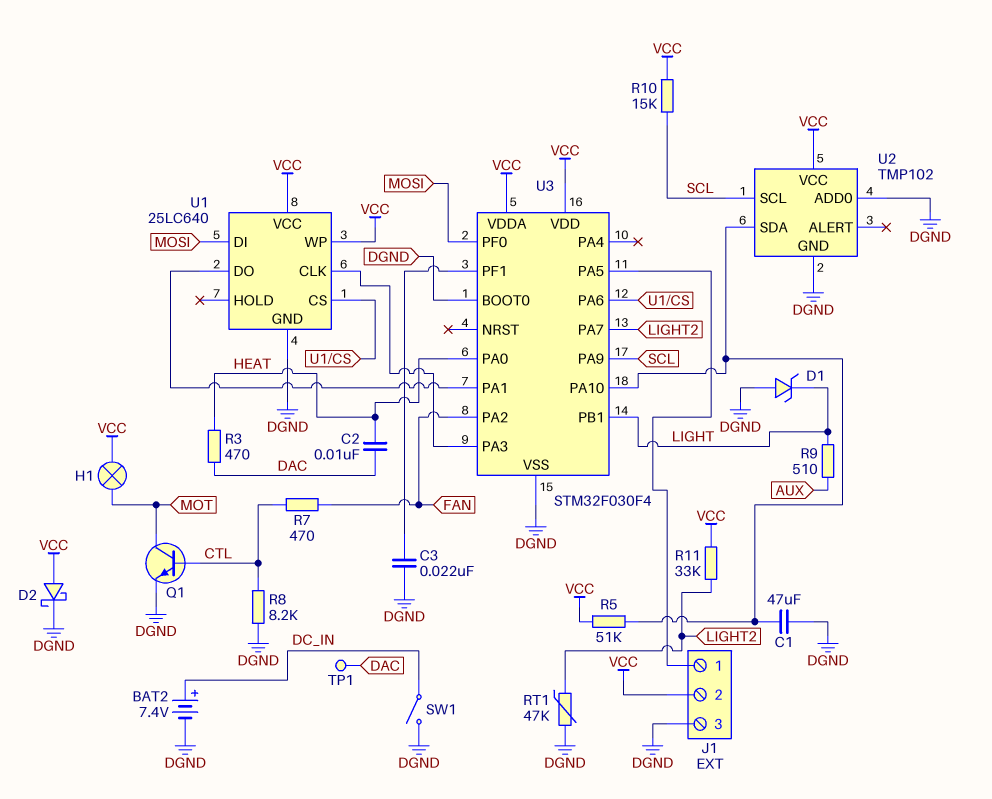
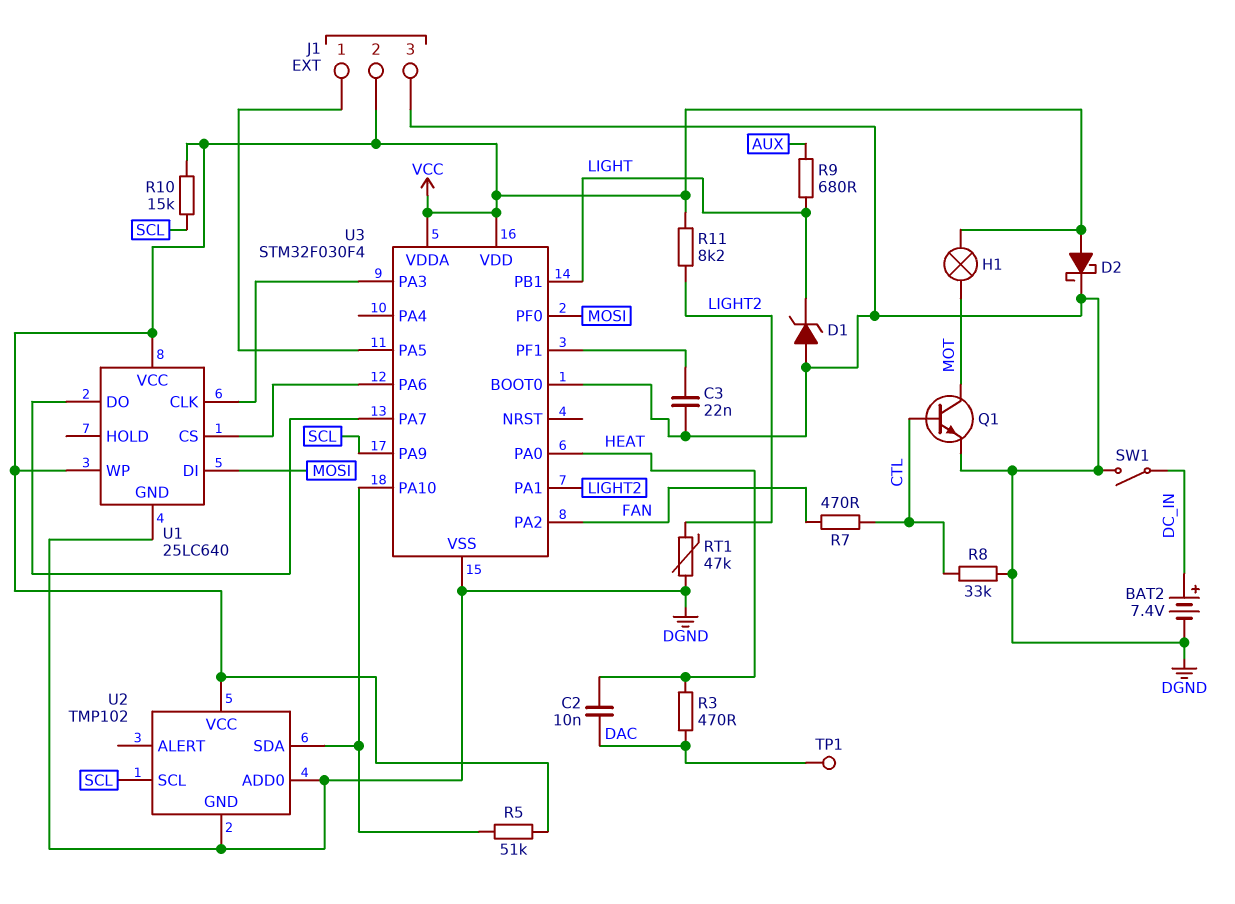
C1: 47uF (DGND, U2/SDA) -> none
R8: 8.2k (CTL, DGND) -> 33k (CTL, DGND)
R9: 510 (AUX, LIGHT) -> 680 (AUX, LIGHT)
R11: 33k (LIGHT2, VCC) -> 8.2k (LIGHT2, VCC)
U3 pin PA1: U1/DO -> LIGHT2
U3 pin PA7: LIGHT2 -> U1/DO

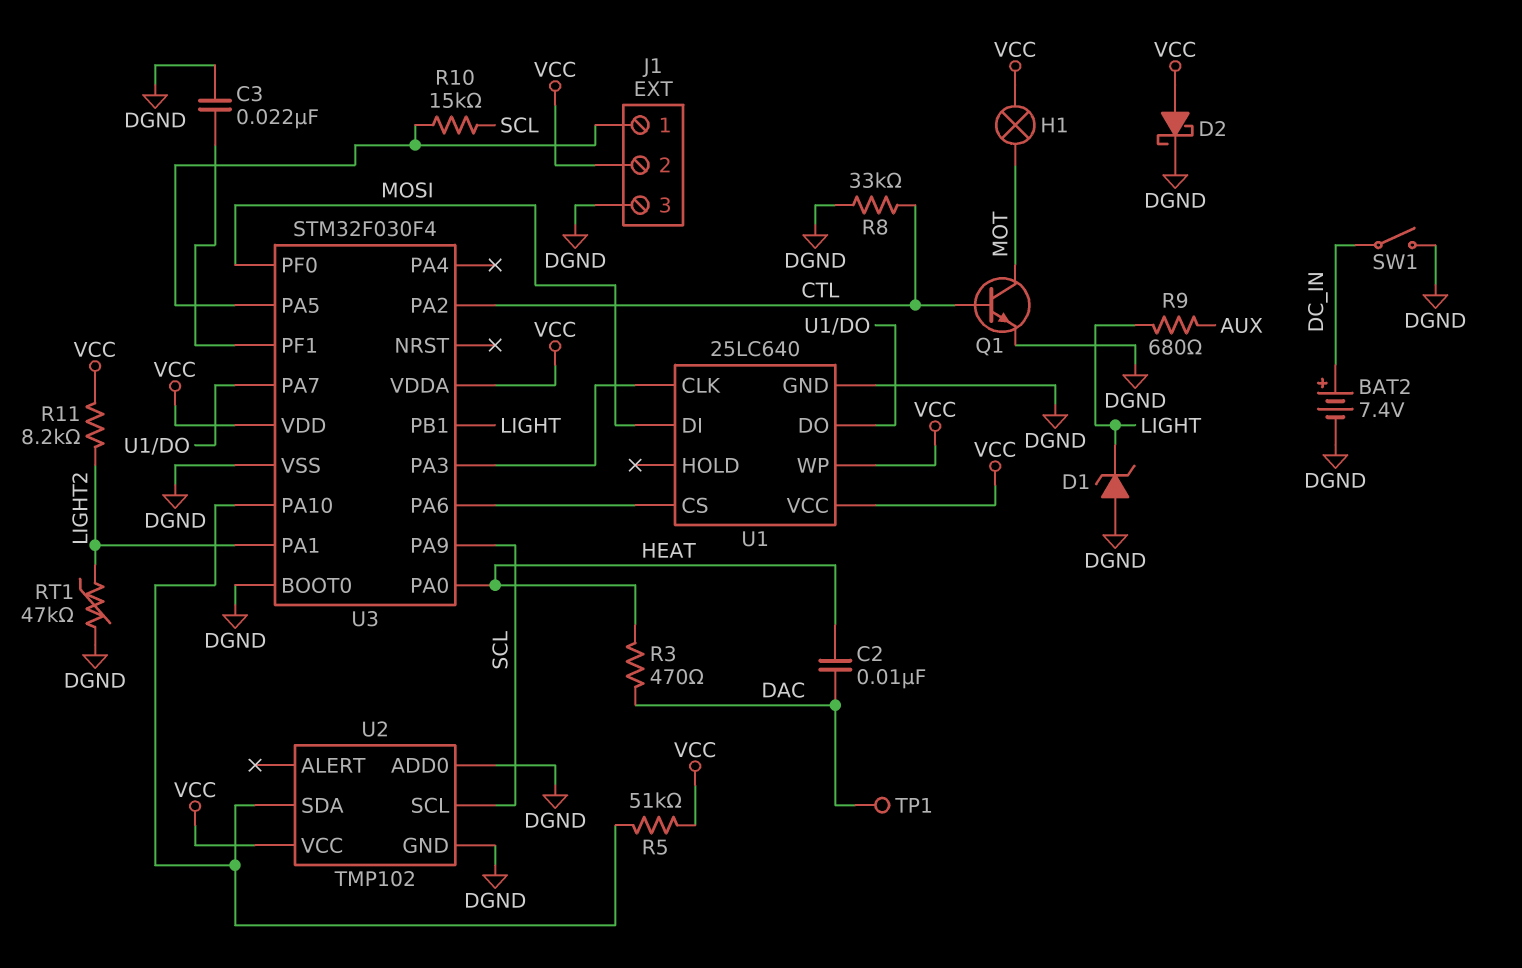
R7: 470 (CTL, FAN) -> none
R10: 15k (SCL, VCC) -> 15k (J1/1, SCL)
U3 pin PA2: FAN -> CTL

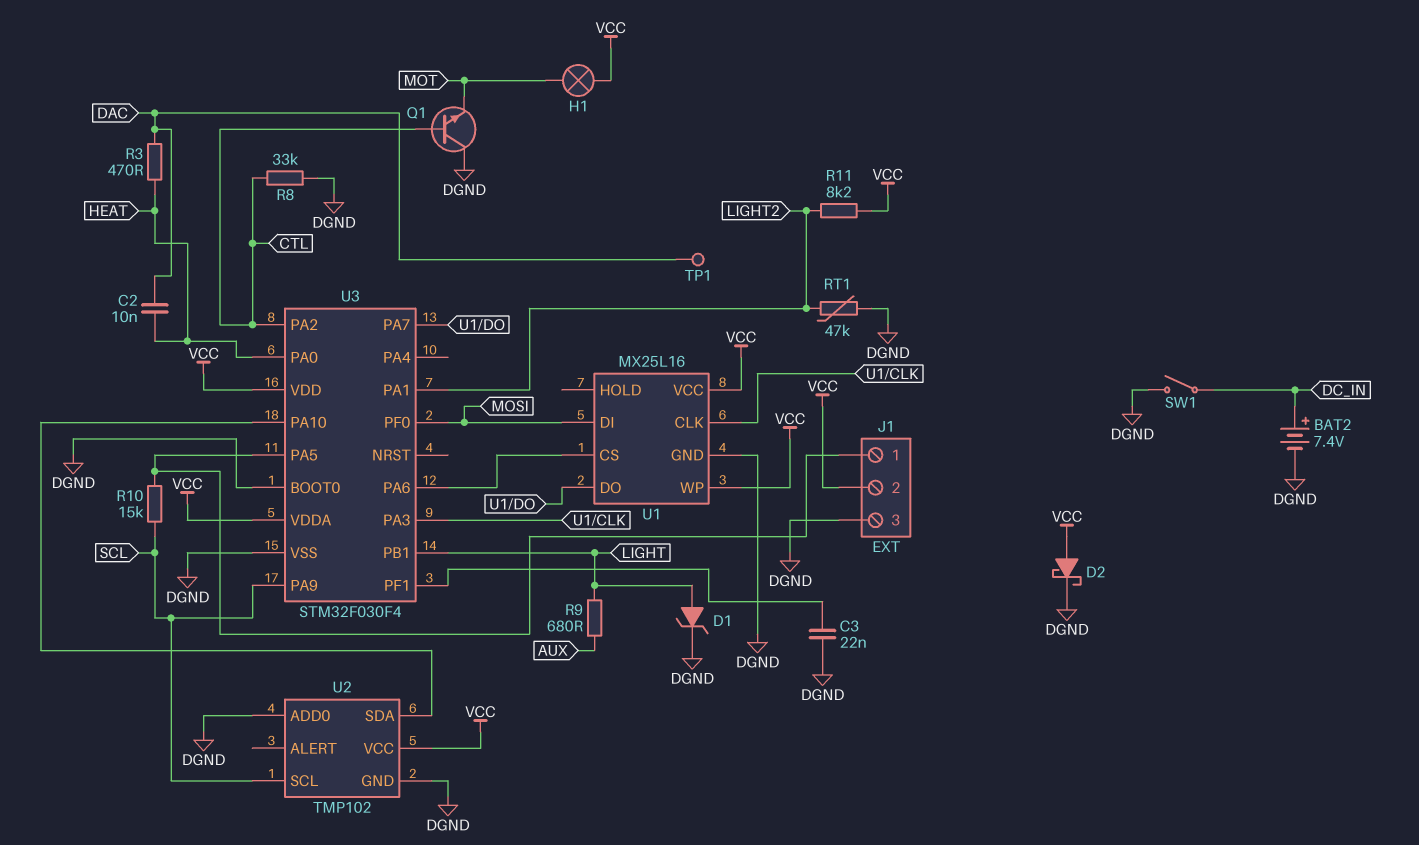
D1: zener (A DGND, K LIGHT) -> zener (A LIGHT, K DGND)
Q1: NPN (B CTL, C MOT, E DGND) -> NPN (B CTL, C DGND, E MOT)
R5: 51k (U2/SDA, VCC) -> none
U1: 25LC640 -> MX25L16

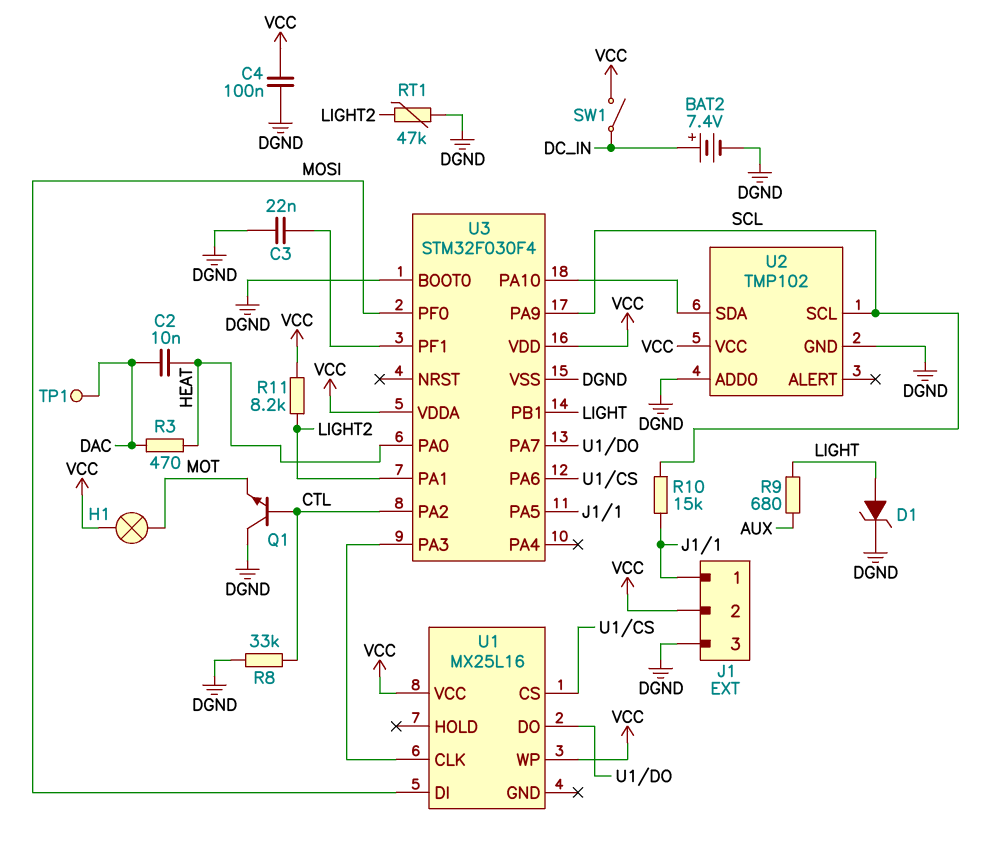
C4: none -> 100nF (DGND, VCC)
D2: schottky (A VCC, K DGND) -> none
SW1: switch (DC_IN, DGND) -> switch (DC_IN, VCC)
U1 pin GND: DGND -> none

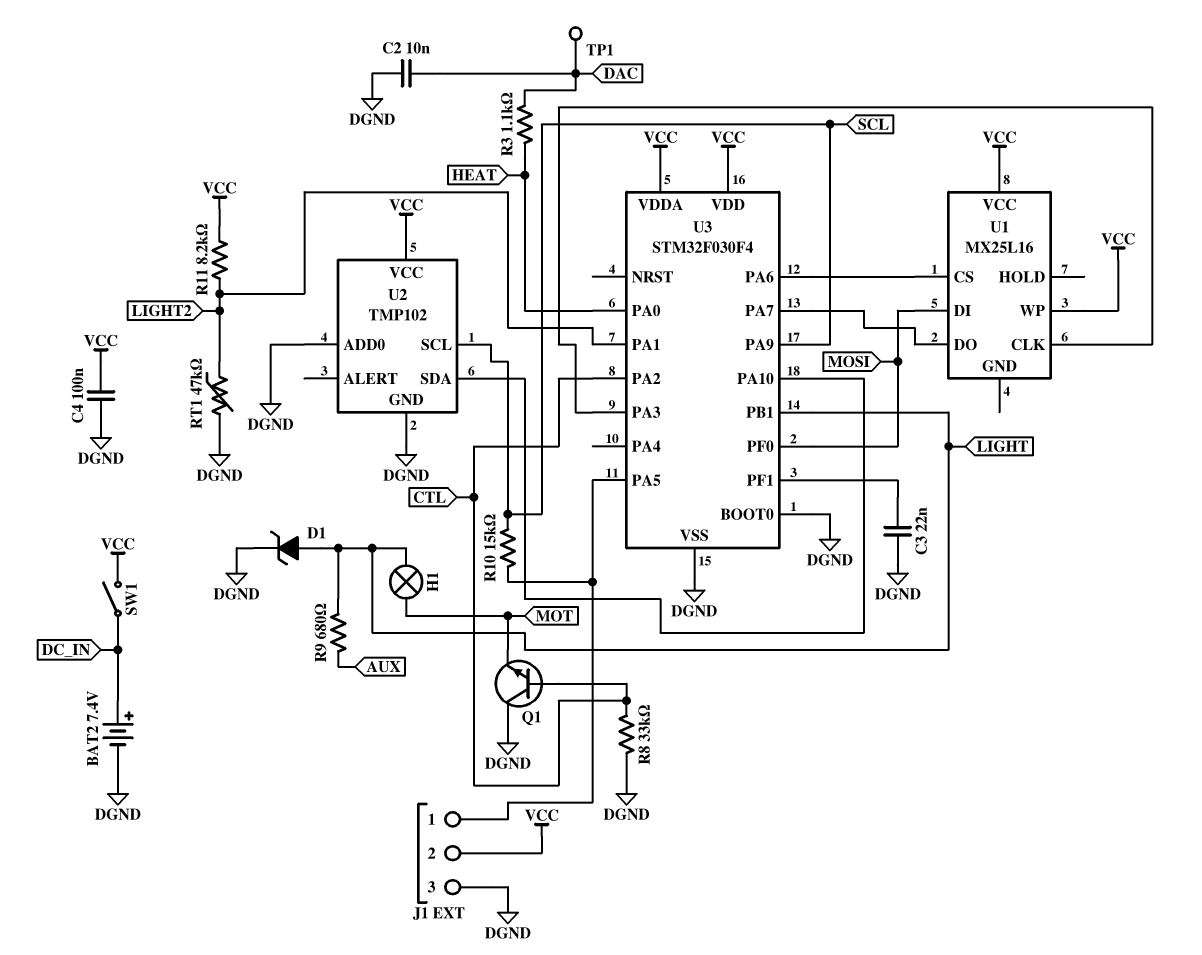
C2: 10nF (DAC, HEAT) -> 10nF (DAC, DGND)
H1: lamp (MOT, VCC) -> lamp (LIGHT, MOT)
R3: 470 (DAC, HEAT) -> 1.1k (DAC, HEAT)

